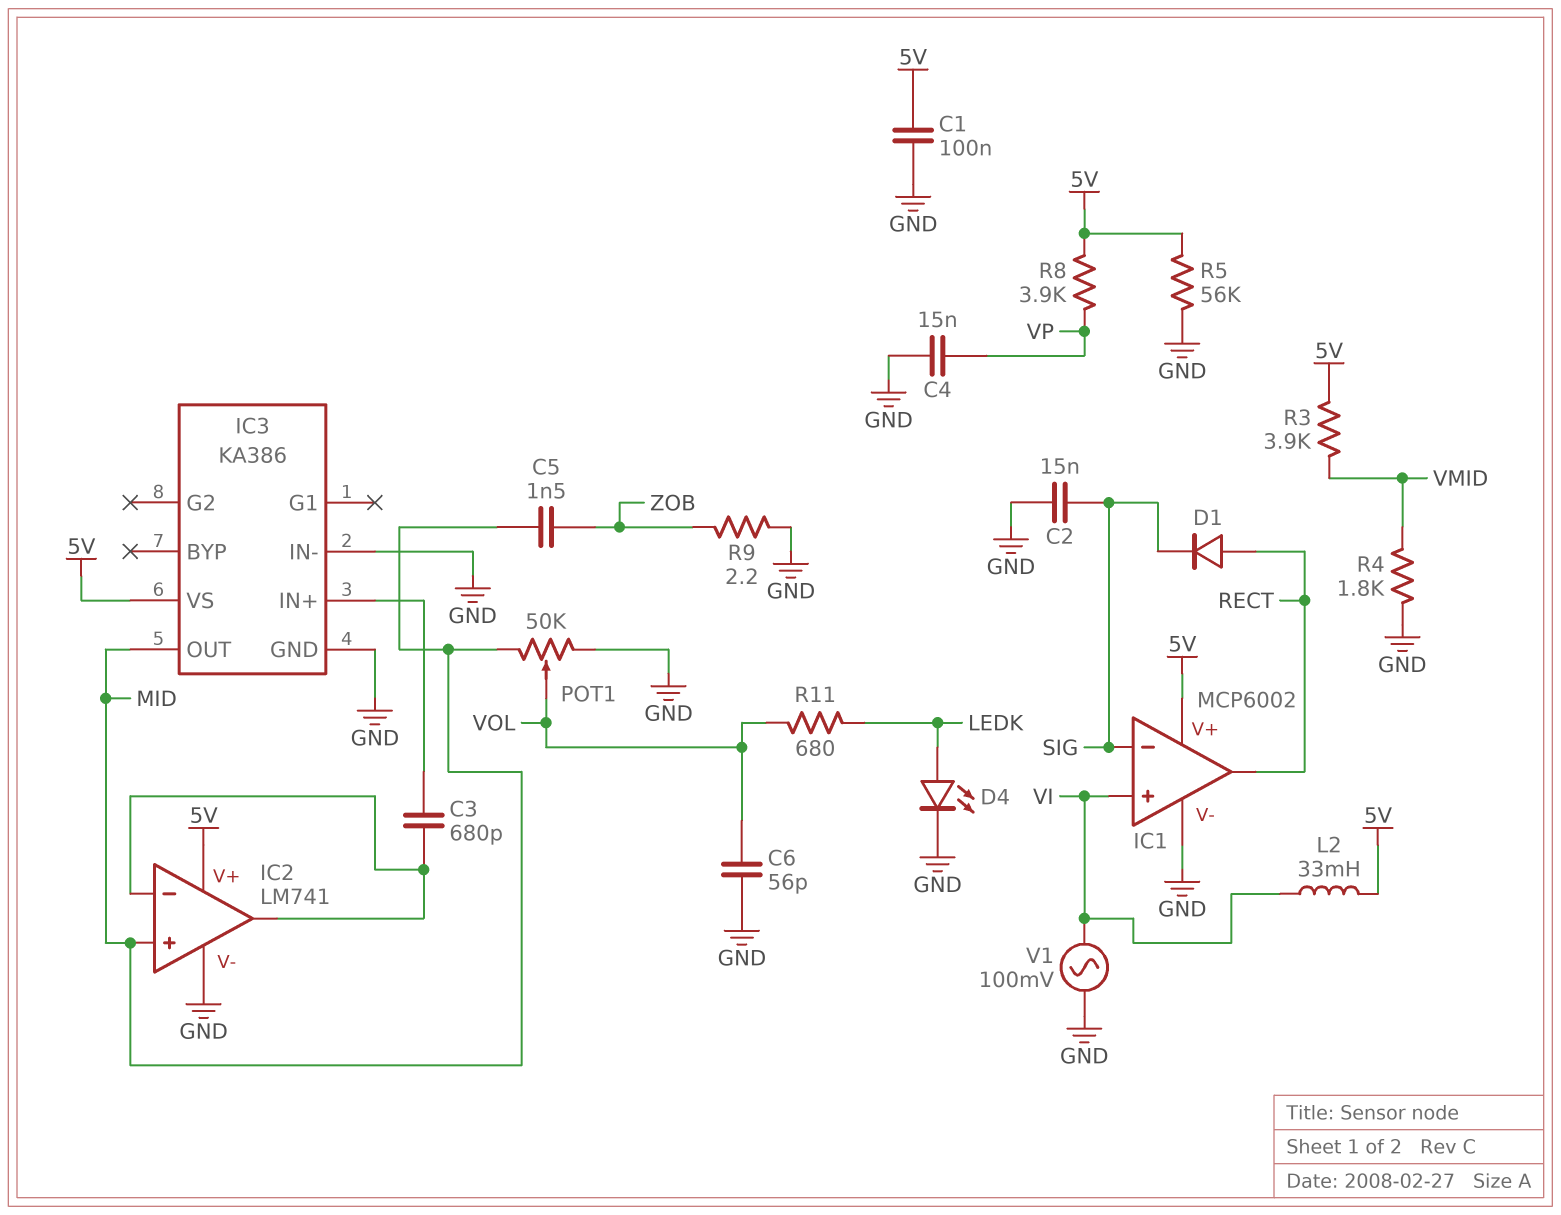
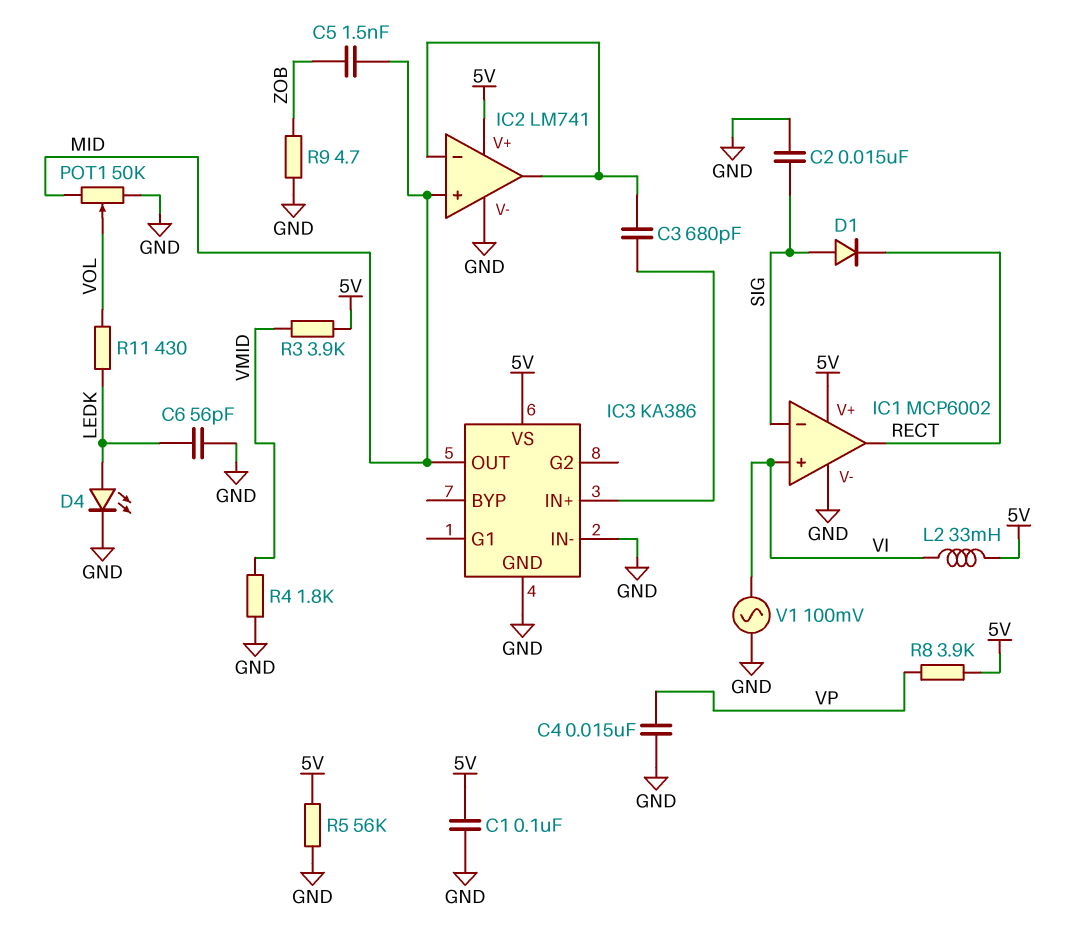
C6: 56pF (GND, VOL) -> 56pF (GND, LEDK)
D1: diode (A RECT, K SIG) -> diode (A SIG, K RECT)
R9: 2.2 (GND, ZOB) -> 4.7 (GND, ZOB)
R11: 680 (LEDK, VOL) -> 430 (LEDK, VOL)

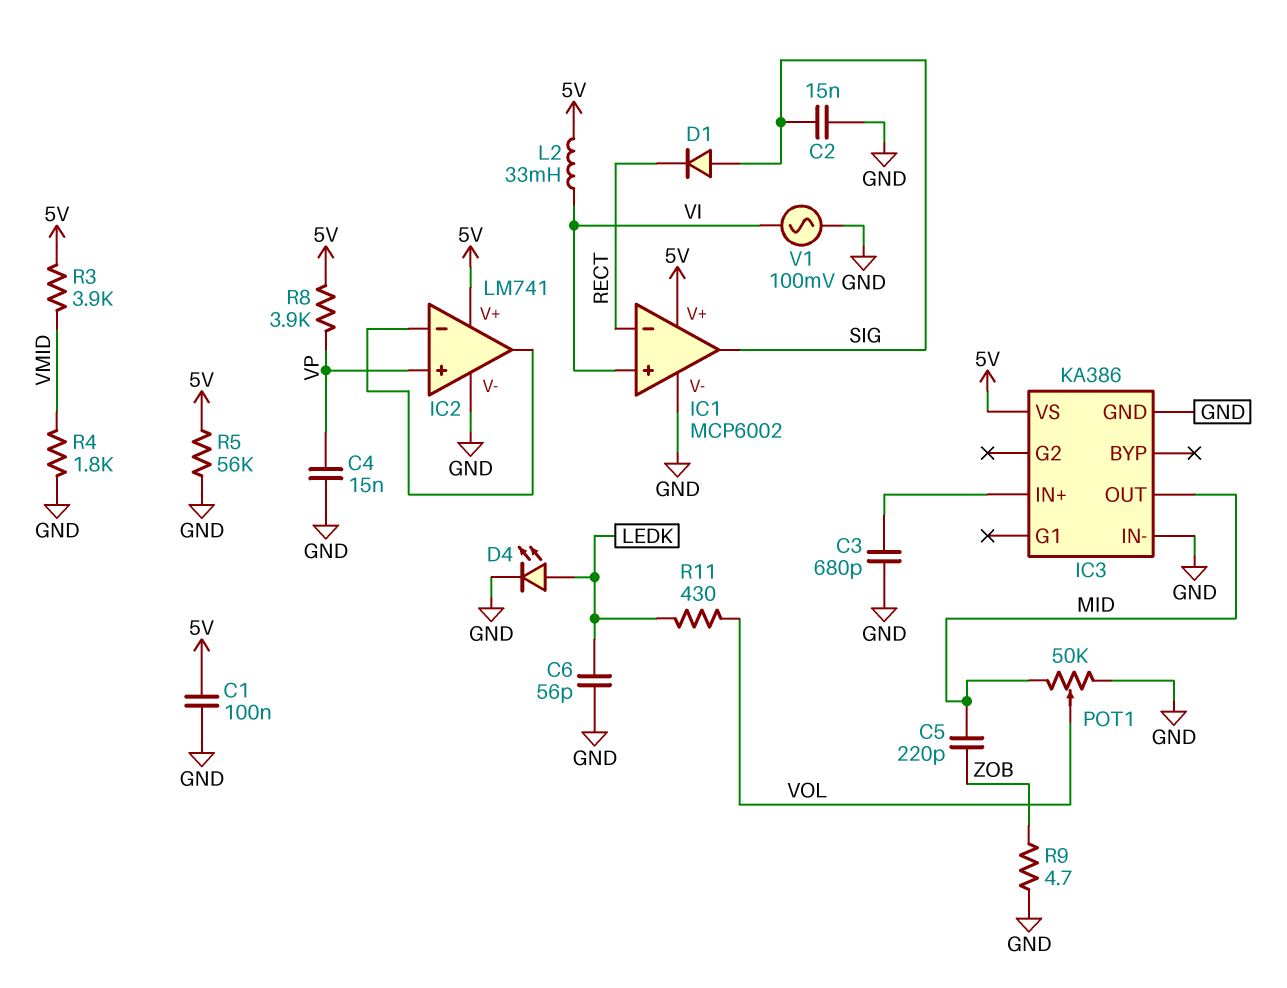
C3: 680pF (IC2/in-, IC3/IN+) -> 680pF (GND, IC3/IN+)
C5: 1.5nF (MID, ZOB) -> 220pF (MID, ZOB)
IC1 pin in-: SIG -> RECT
IC1 pin out: RECT -> SIG
IC2 pin in+: MID -> VP

